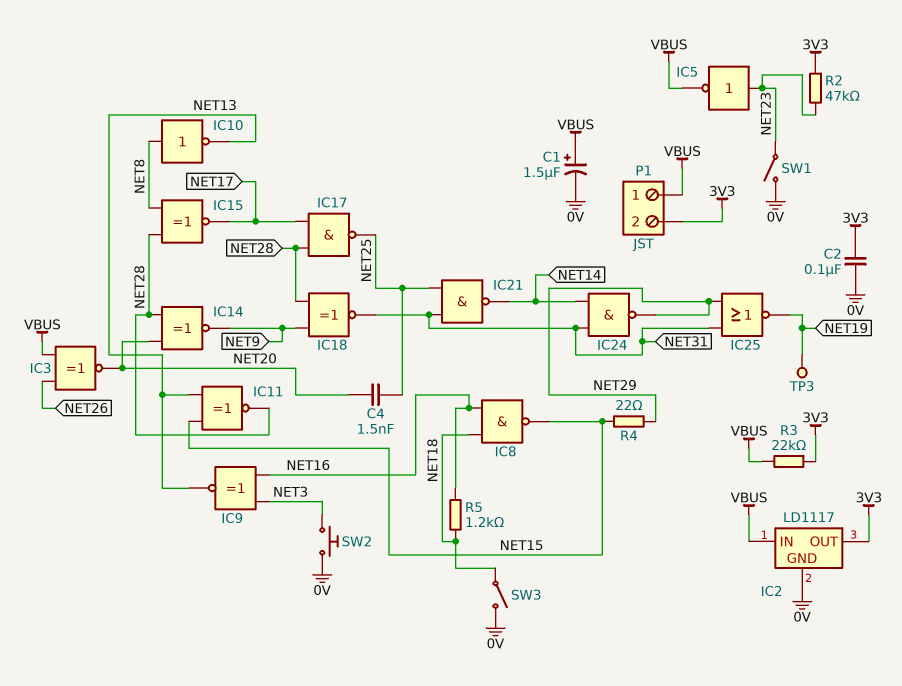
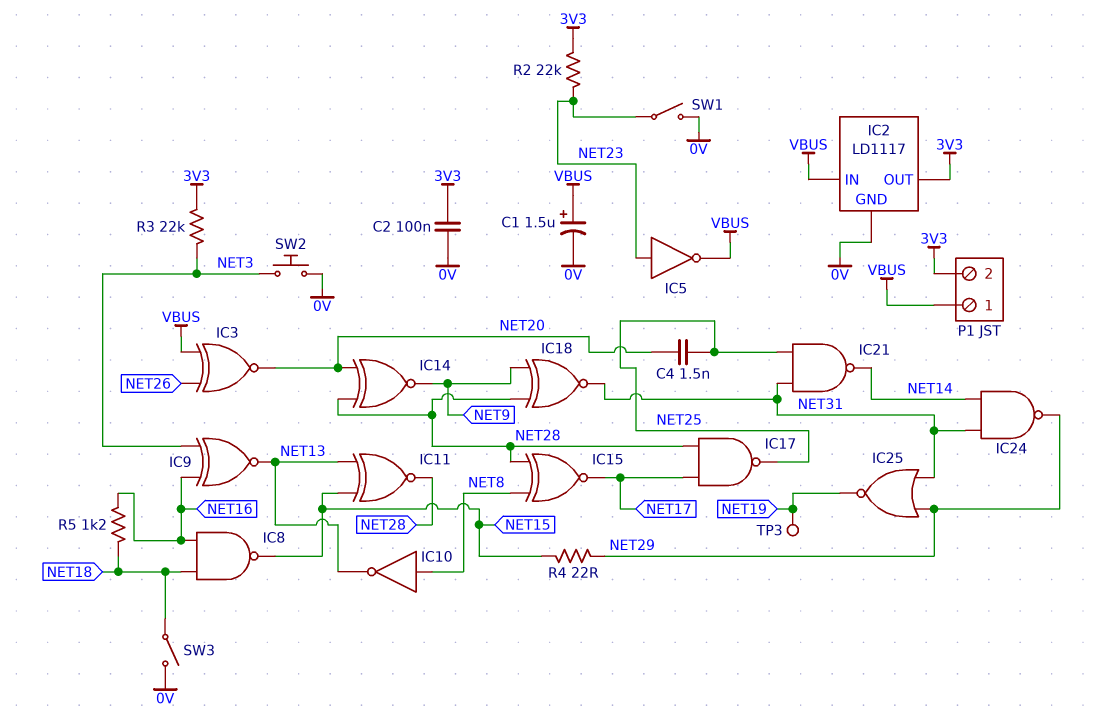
R2: 47k (3V3, NET23) -> 22k (3V3, NET23)
R3: 22k (3V3, VBUS) -> 22k (3V3, NET3)

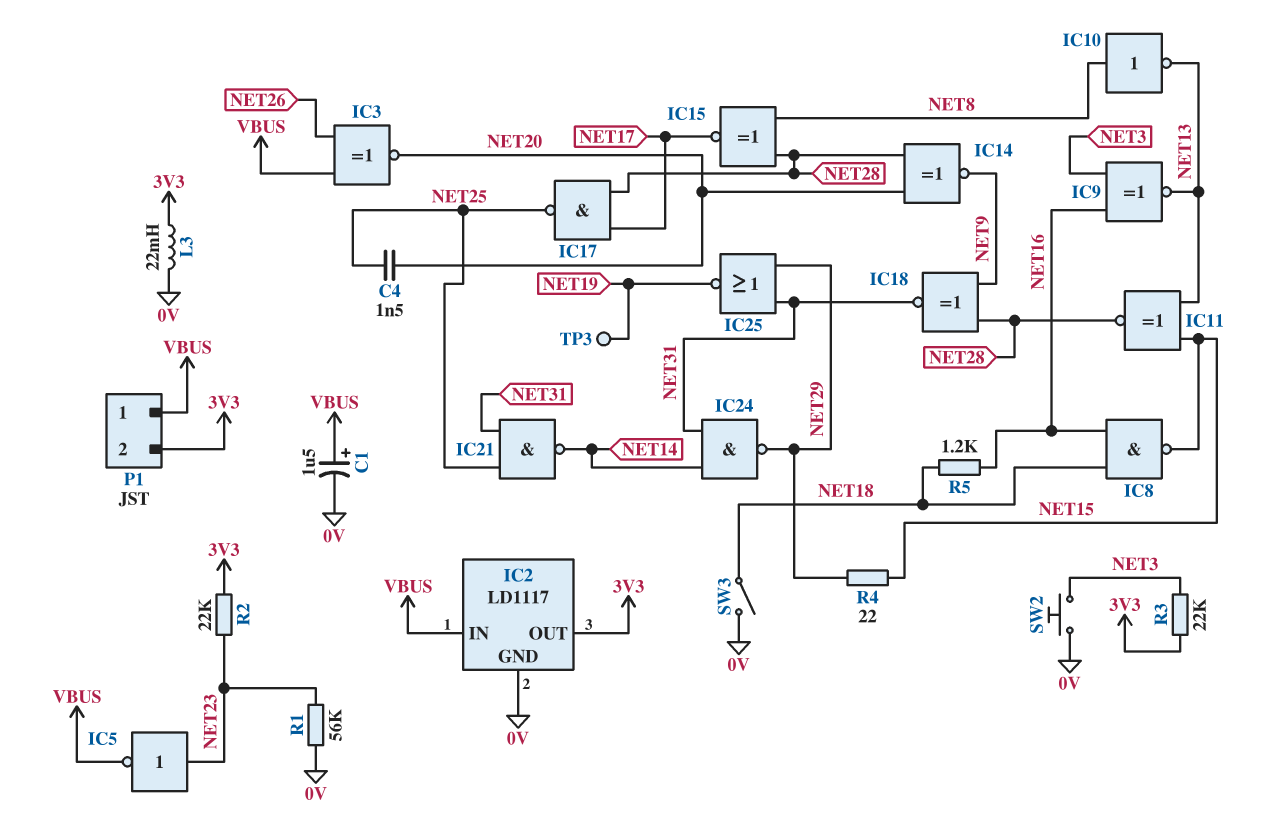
C2: 100nF (0V, 3V3) -> none
L3: none -> 22mH (0V, 3V3)
R1: none -> 56k (0V, NET23)
SW1: switch (0V, NET23) -> none

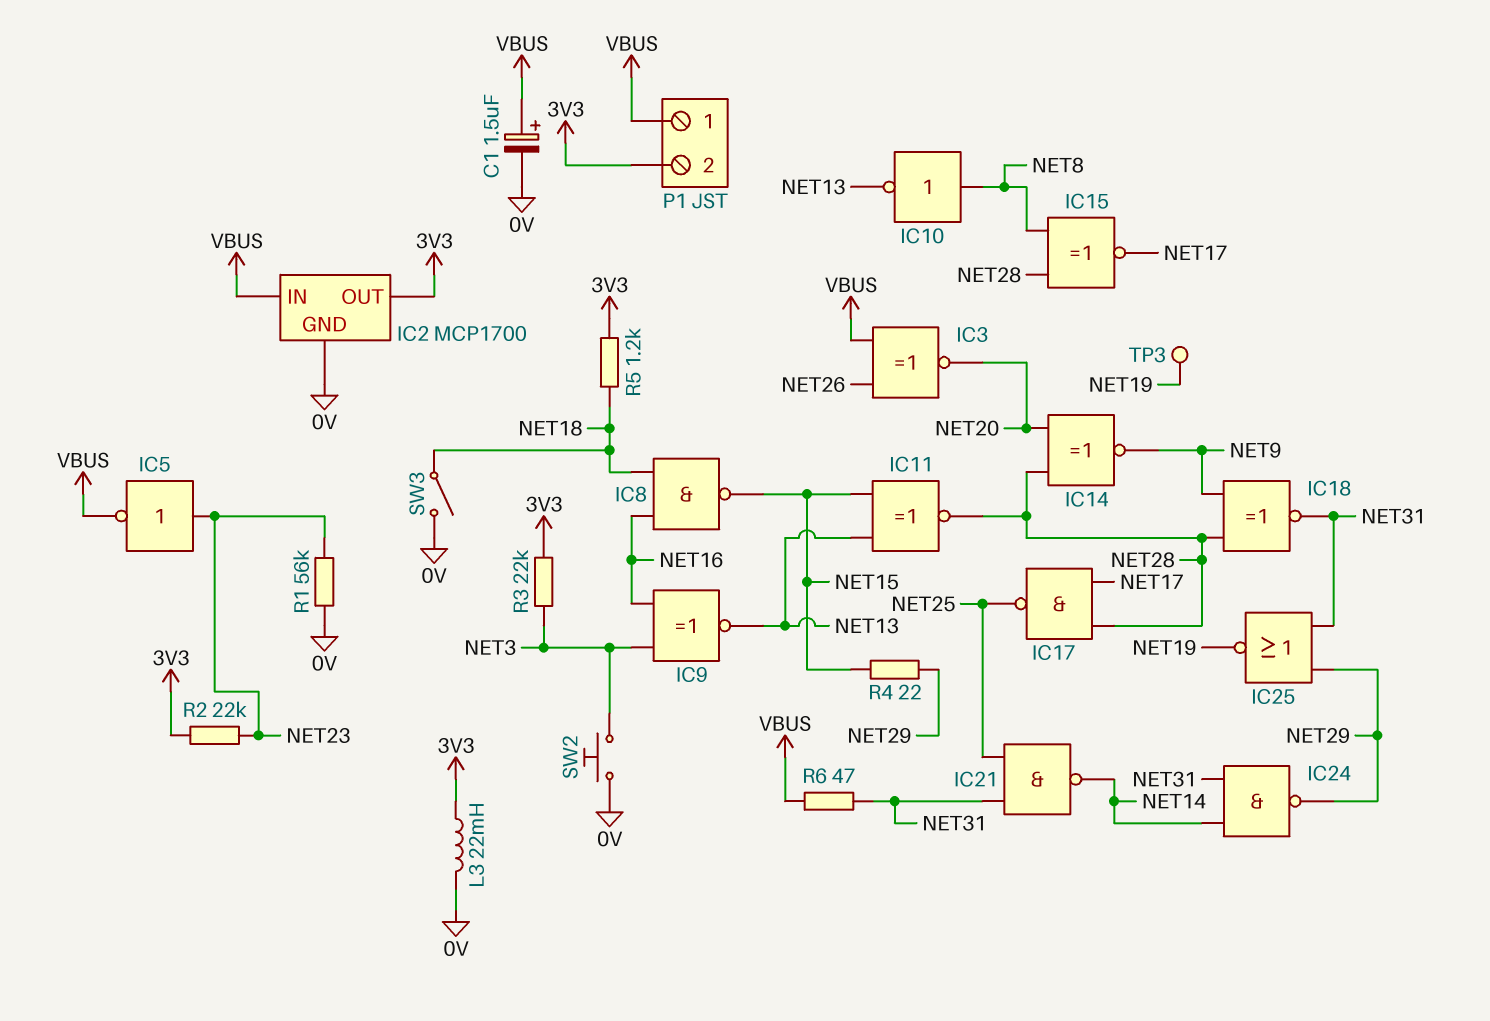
C4: 1.5nF (NET20, NET25) -> none
IC2: LD1117 -> MCP1700
R5: 1.2k (NET16, NET18) -> 1.2k (3V3, NET18)
R6: none -> 47 (NET31, VBUS)

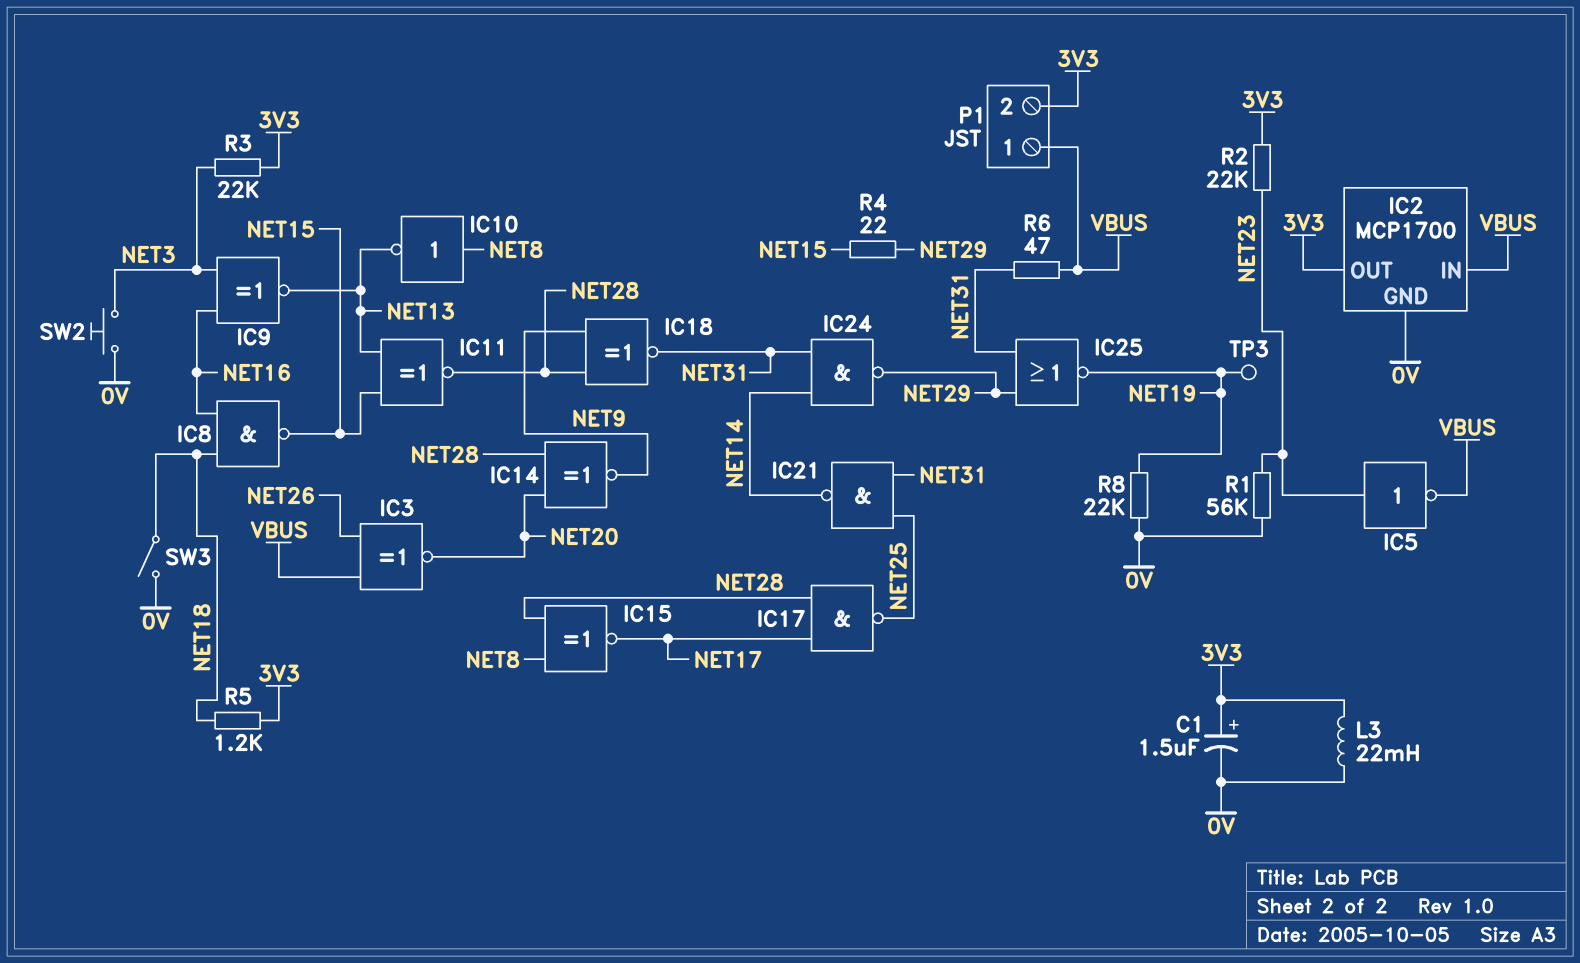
C1: 1.5uF (plus VBUS, minus 0V) -> 1.5uF (plus 3V3, minus 0V)
R8: none -> 22k (0V, NET19)

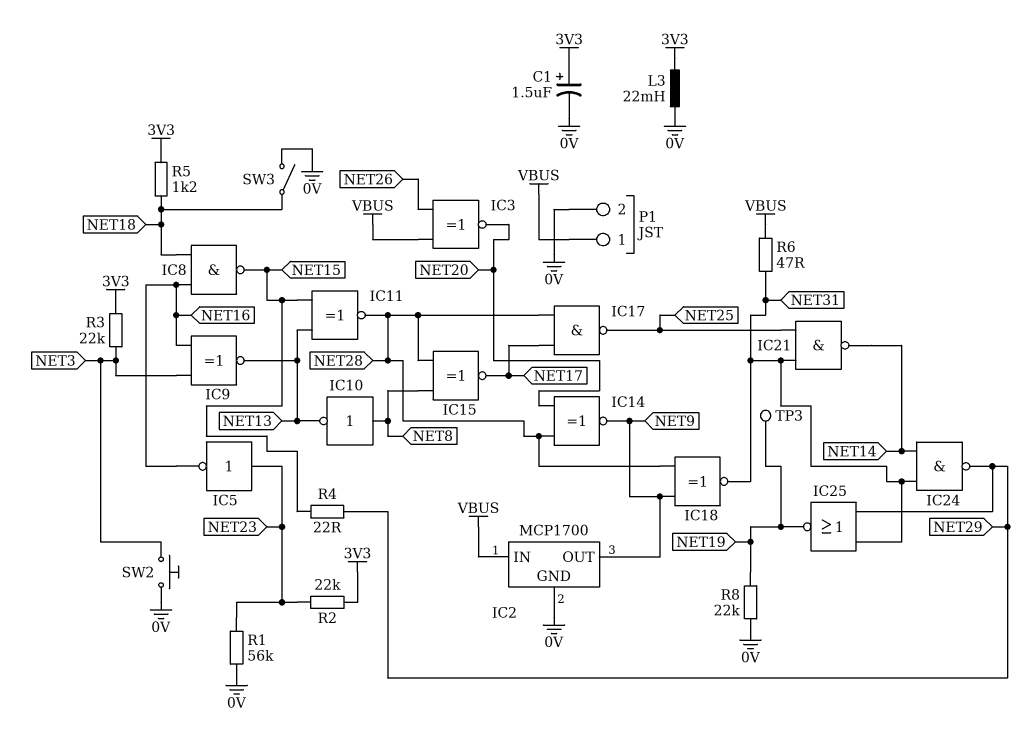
IC2 pin OUT: 3V3 -> NET9
IC5: NOT (in NET23, out VBUS) -> NOT (in NET23, out NET16)
P1 pin 2: 3V3 -> 0V

